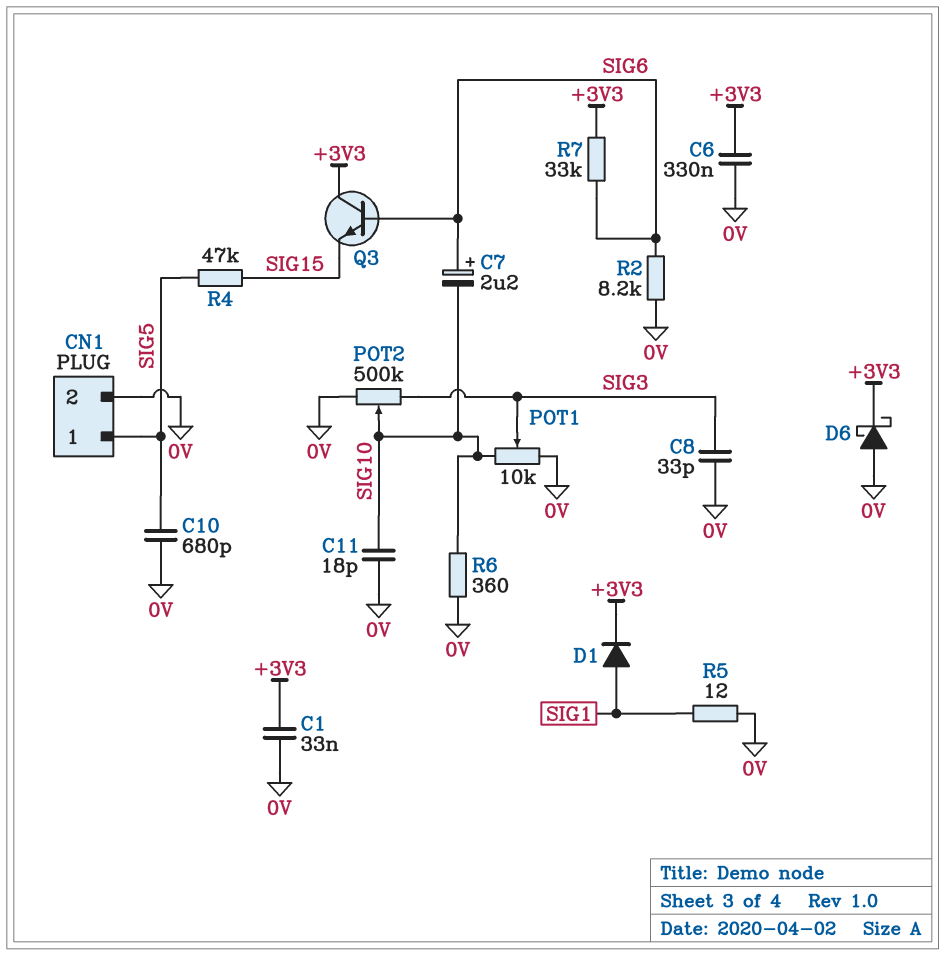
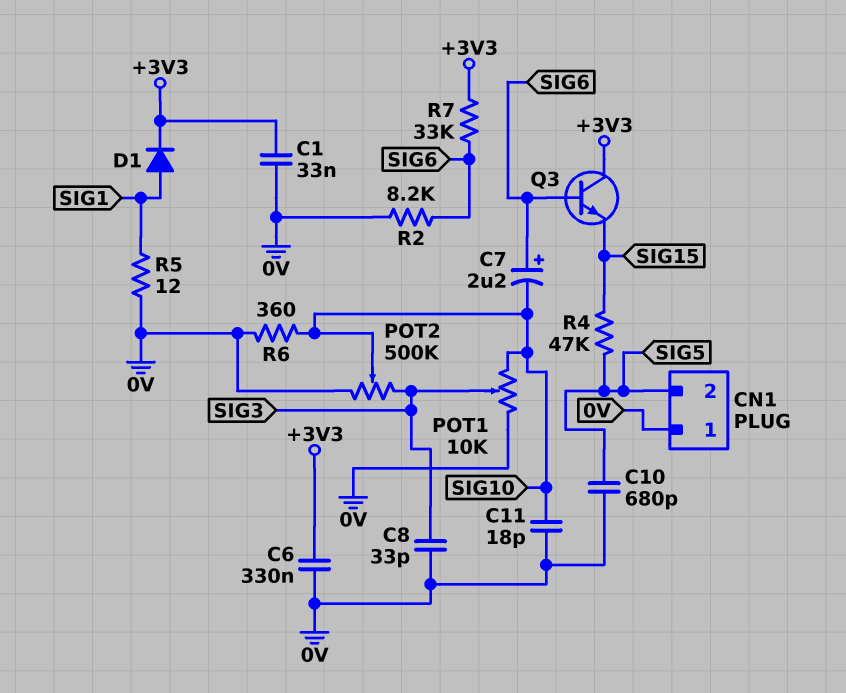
CN1 pin 1: SIG5 -> 0V
CN1 pin 2: 0V -> SIG5
D6: schottky (A 0V, K +3V3) -> none

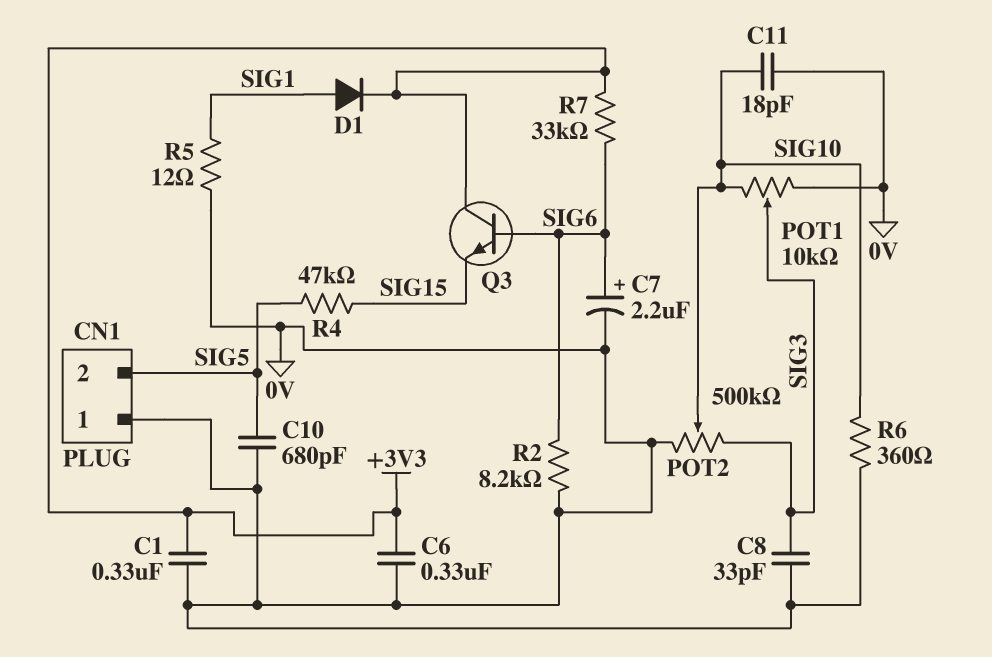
C1: 33nF (+3V3, 0V) -> 330nF (+3V3, 0V)
C7: 2.2uF (plus SIG6, minus SIG10) -> 2.2uF (plus SIG6, minus 0V)

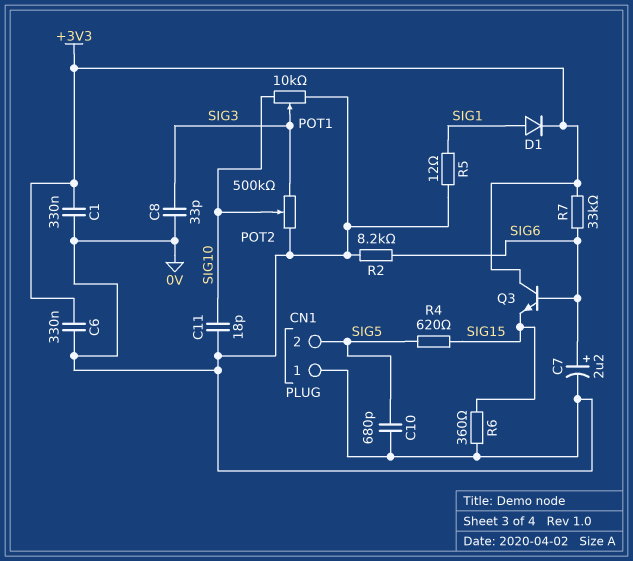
R4: 47k (SIG5, SIG15) -> 620 (SIG5, SIG15)
R6: 360 (0V, SIG10) -> 360 (0V, SIG15)

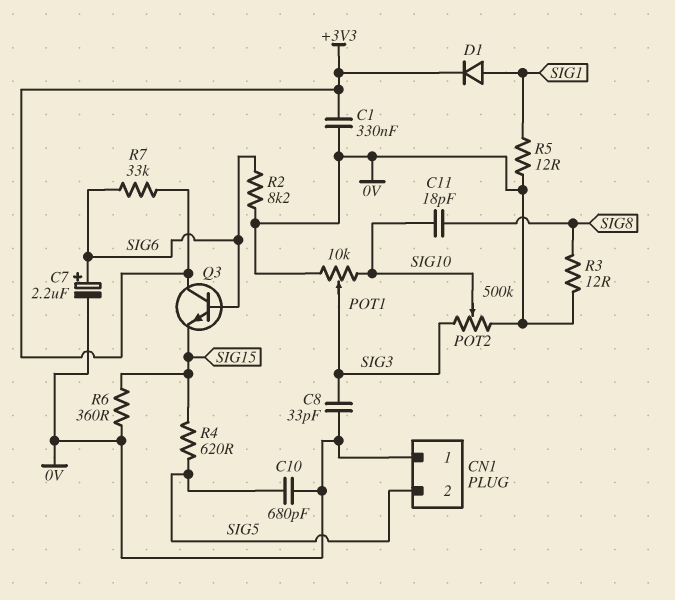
C6: 330nF (+3V3, 0V) -> none
C11: 18pF (0V, SIG10) -> 18pF (SIG8, SIG10)
R3: none -> 12 (0V, SIG8)

